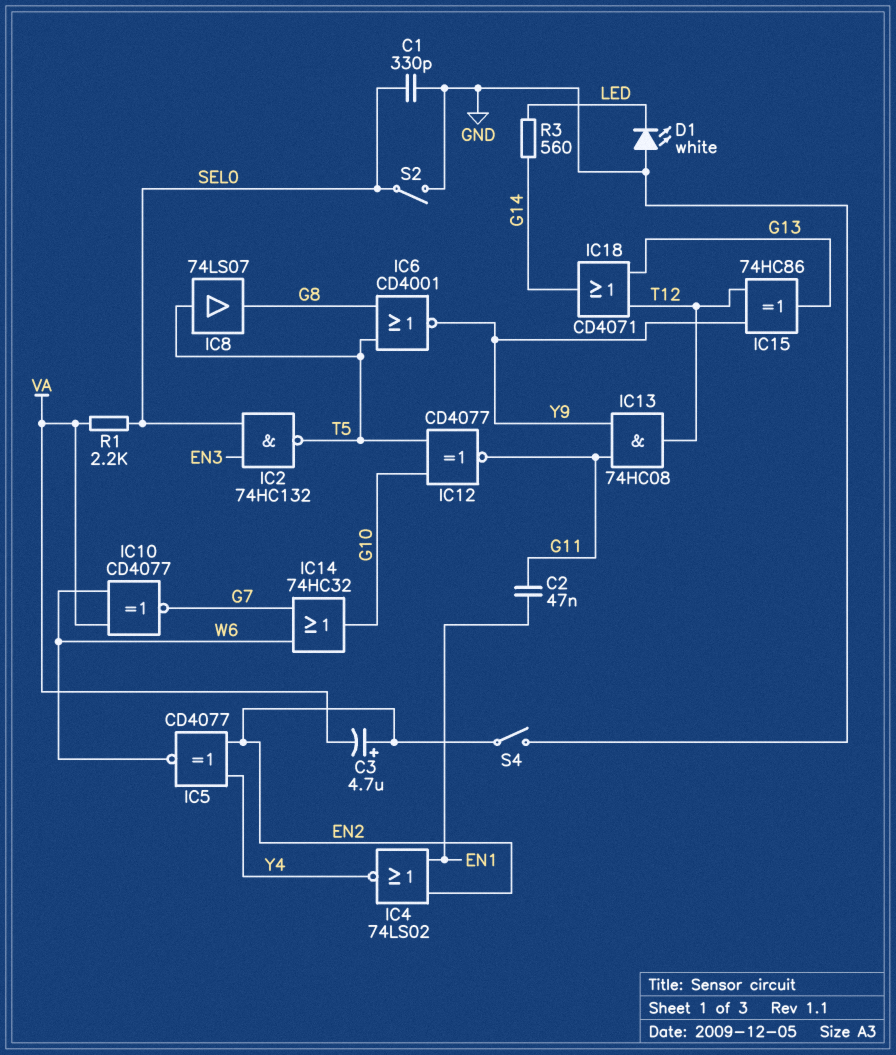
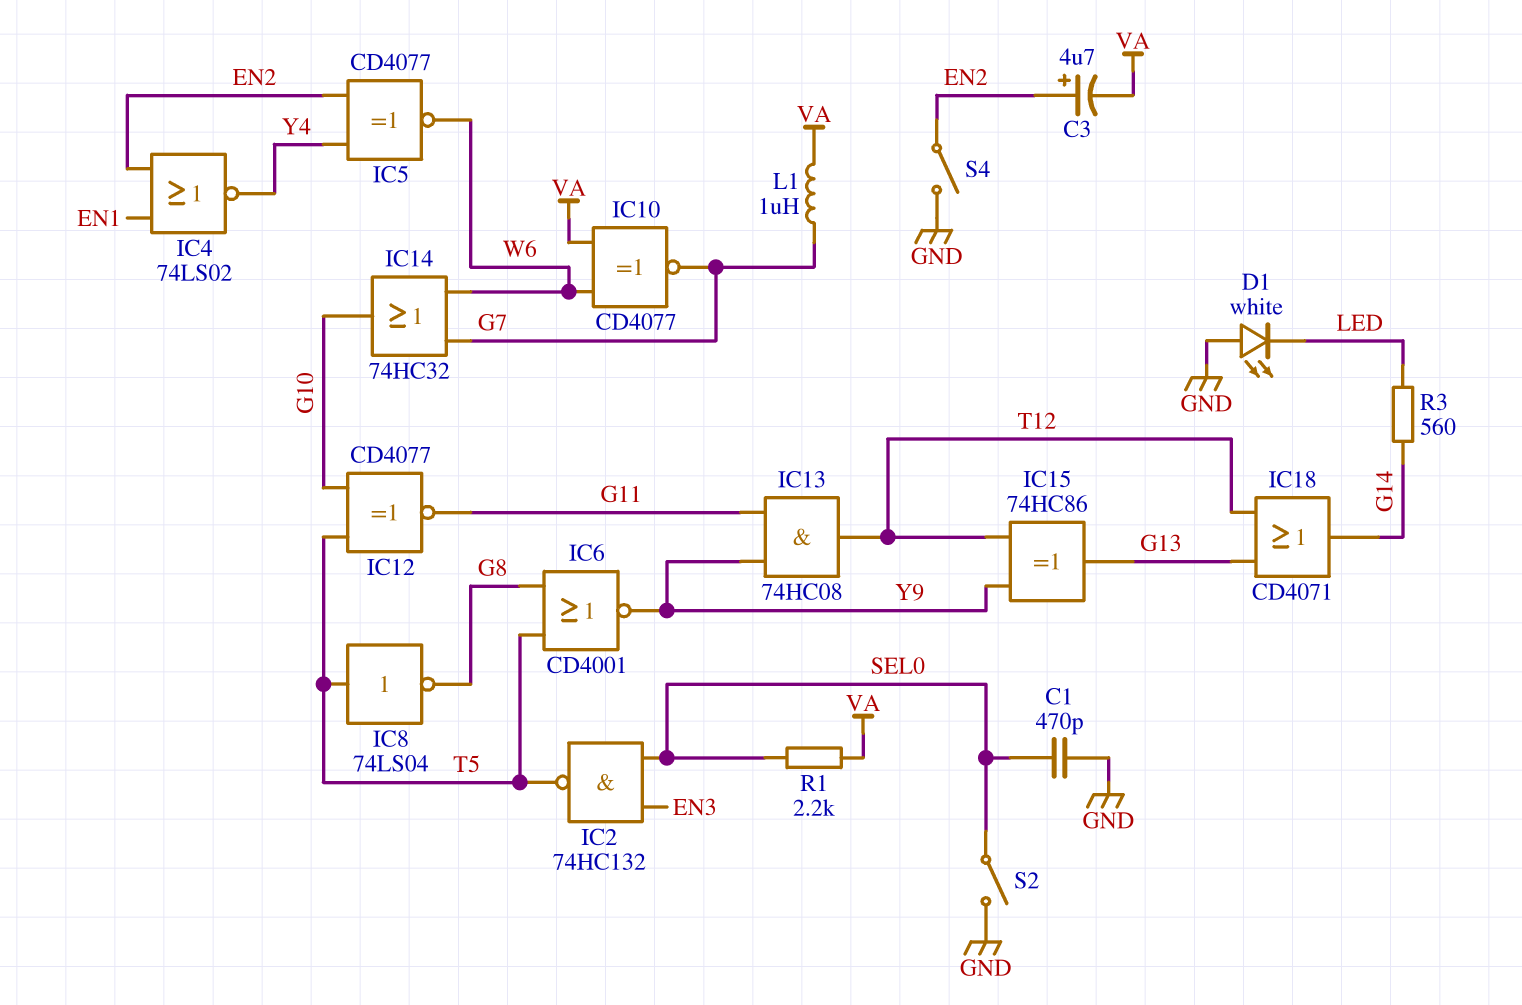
C1: 330pF (GND, SEL0) -> 470pF (GND, SEL0)
C2: 47nF (EN1, G11) -> none
IC8: buffer 74LS07 (in T5, out G8) -> NOT 74LS04 (in T5, out G8)
L1: none -> 1uH (G7, VA)

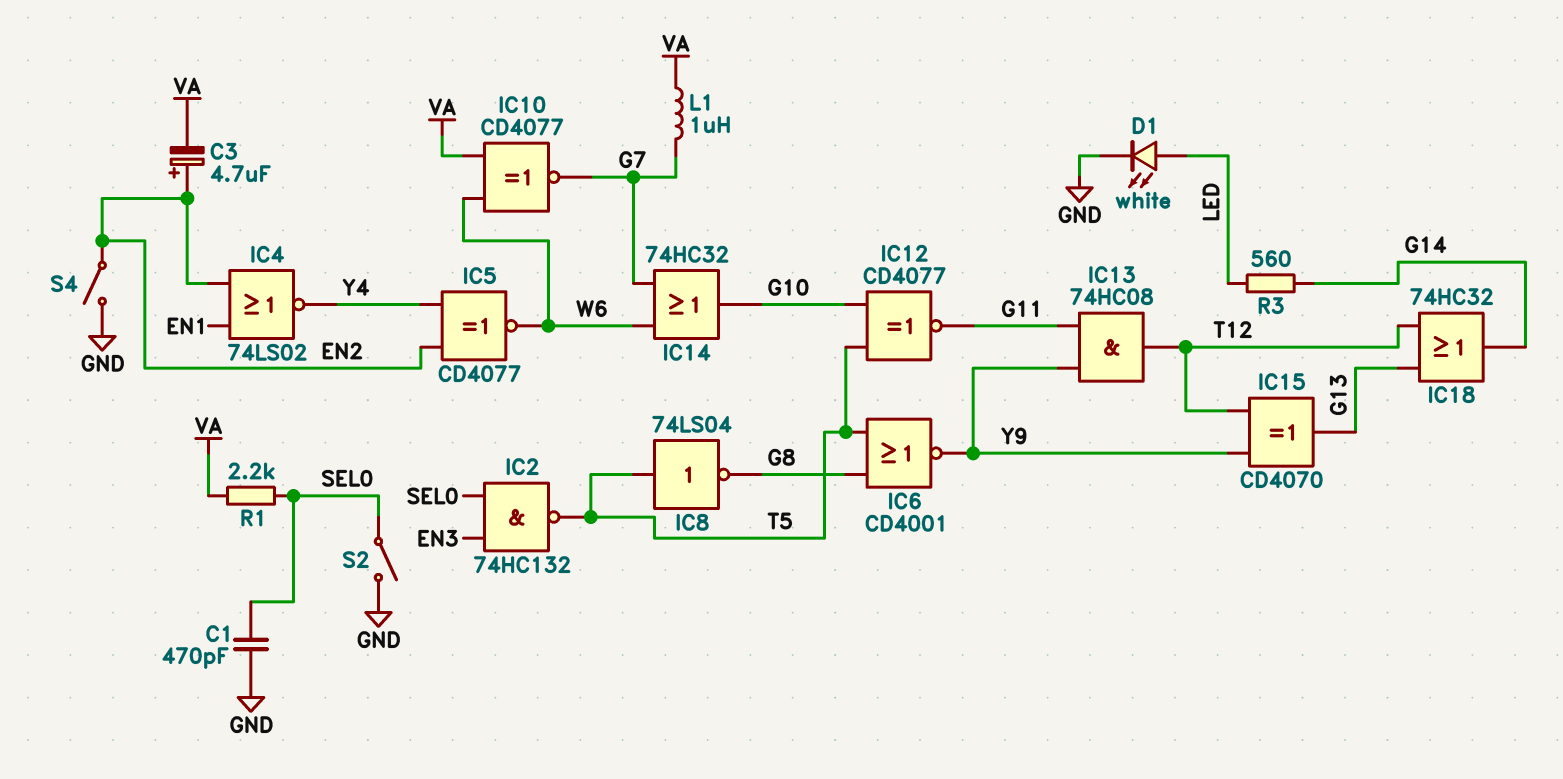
D1: LED white (A GND, K LED) -> LED white (A LED, K GND)
IC15: XOR 74HC86 (in T12, in Y9, out G13) -> XOR CD4070 (in T12, in Y9, out G13)
IC18: OR CD4071 (in G13, in T12, out G14) -> OR 74HC32 (in G13, in T12, out G14)

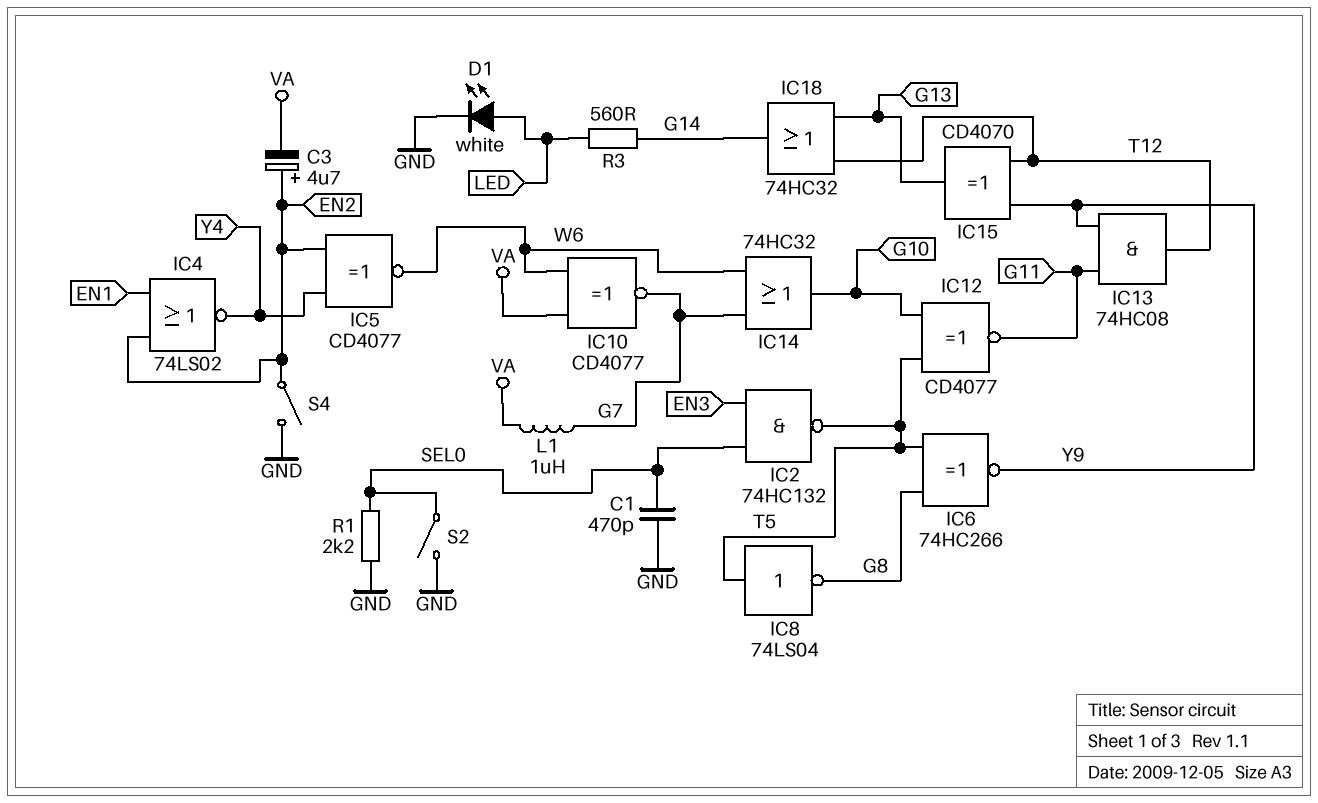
IC6: NOR CD4001 (in G8, in T5, out Y9) -> XNOR 74HC266 (in G8, in T5, out Y9)
R1: 2.2k (SEL0, VA) -> 2.2k (GND, SEL0)

